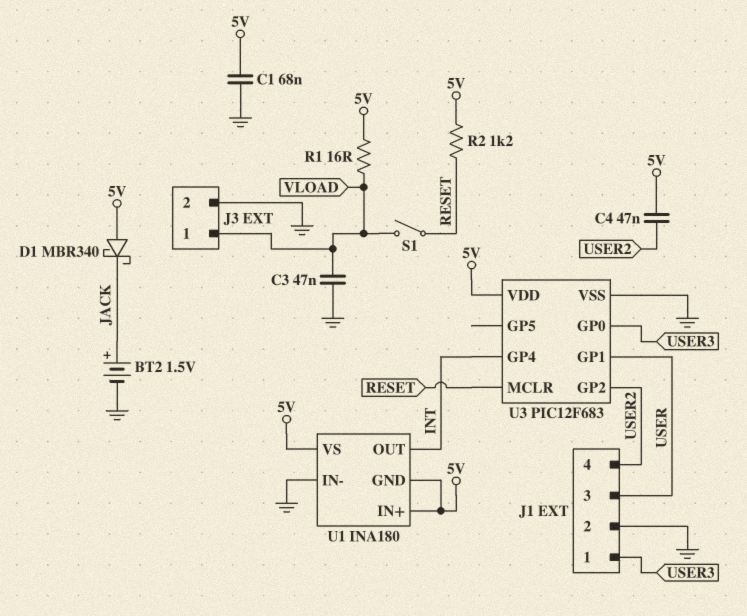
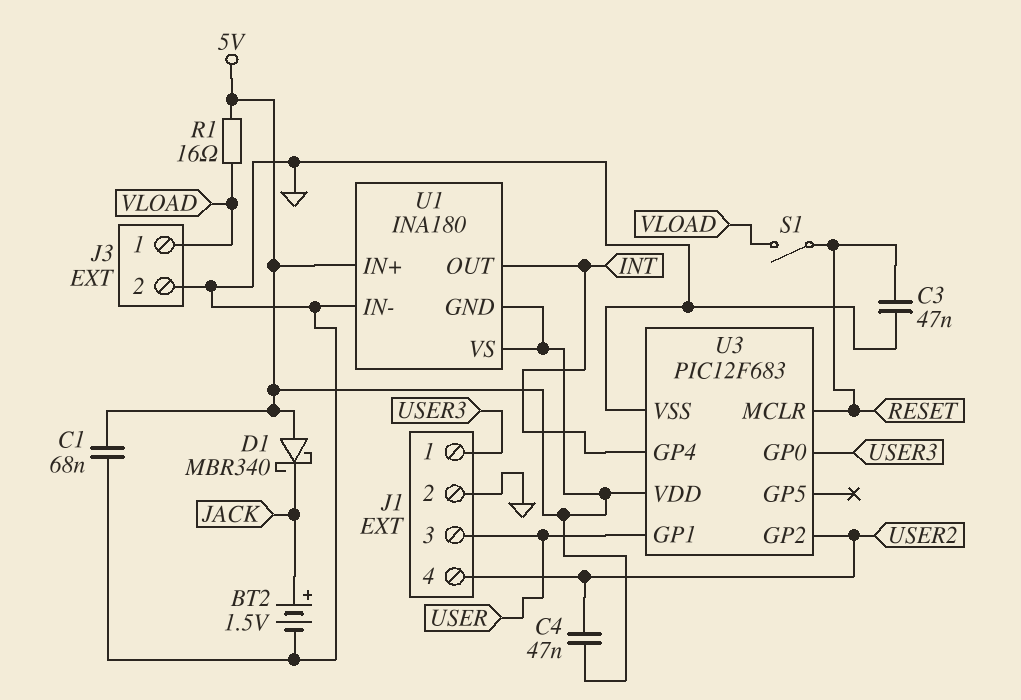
C3: 47nF (GND, VLOAD) -> 47nF (GND, RESET)
R2: 1.2k (5V, RESET) -> none

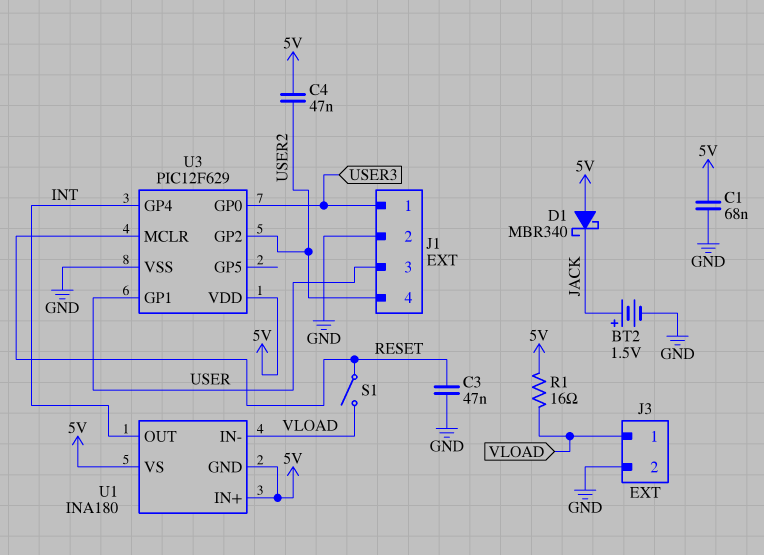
U1 pin IN-: GND -> VLOAD
U3: PIC12F683 -> PIC12F629

